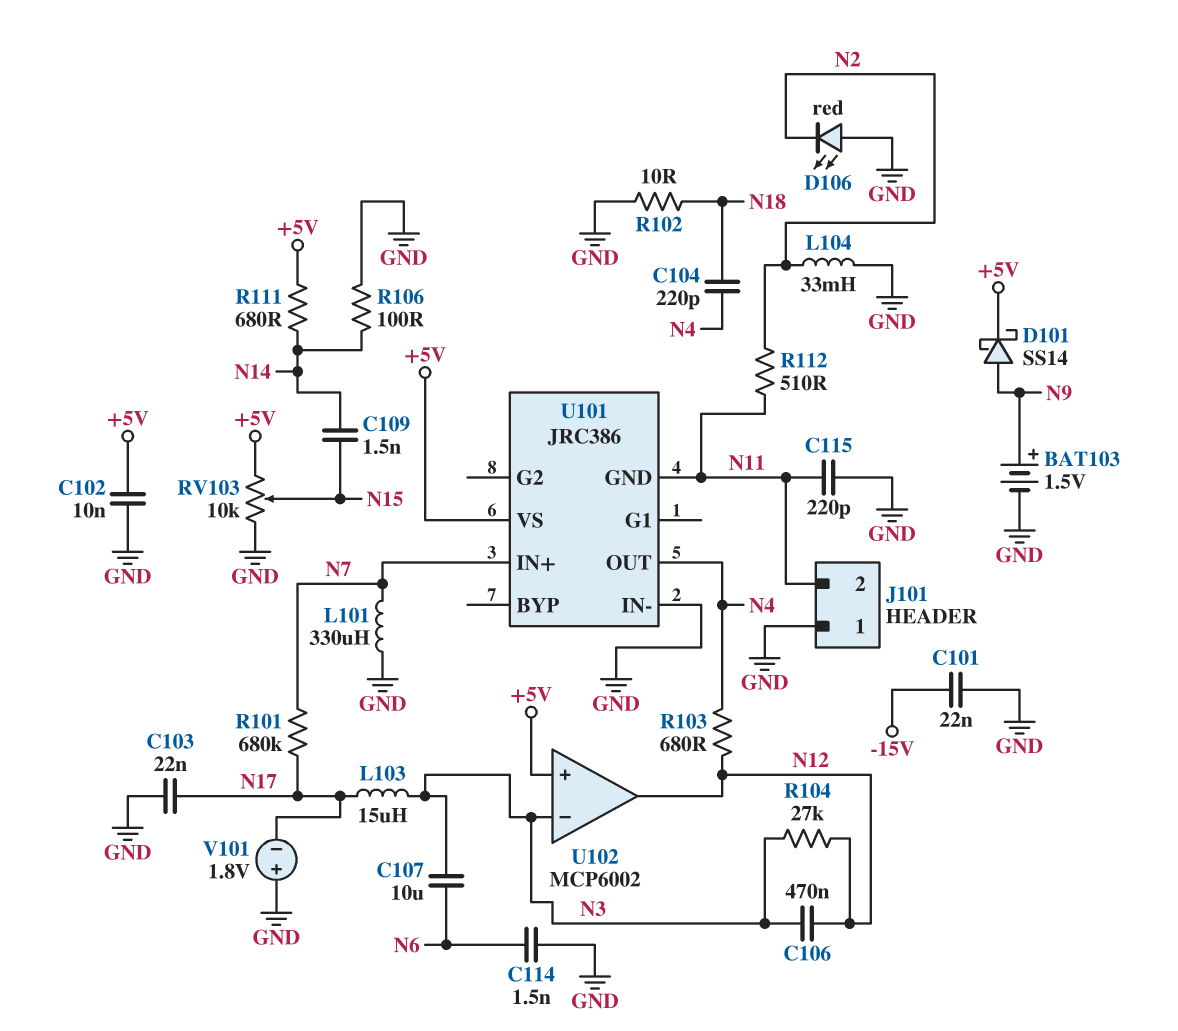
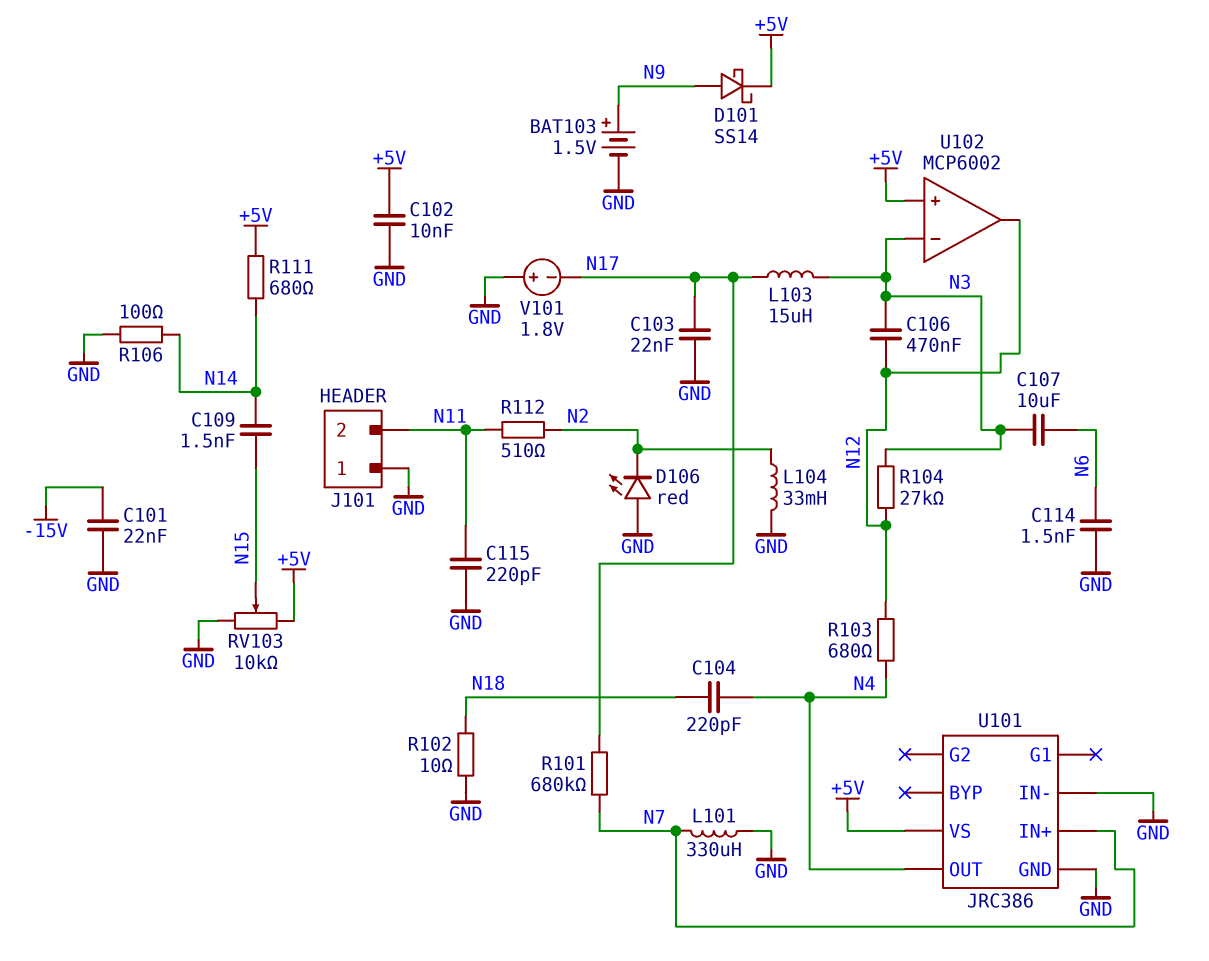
U101 pin GND: N11 -> GND

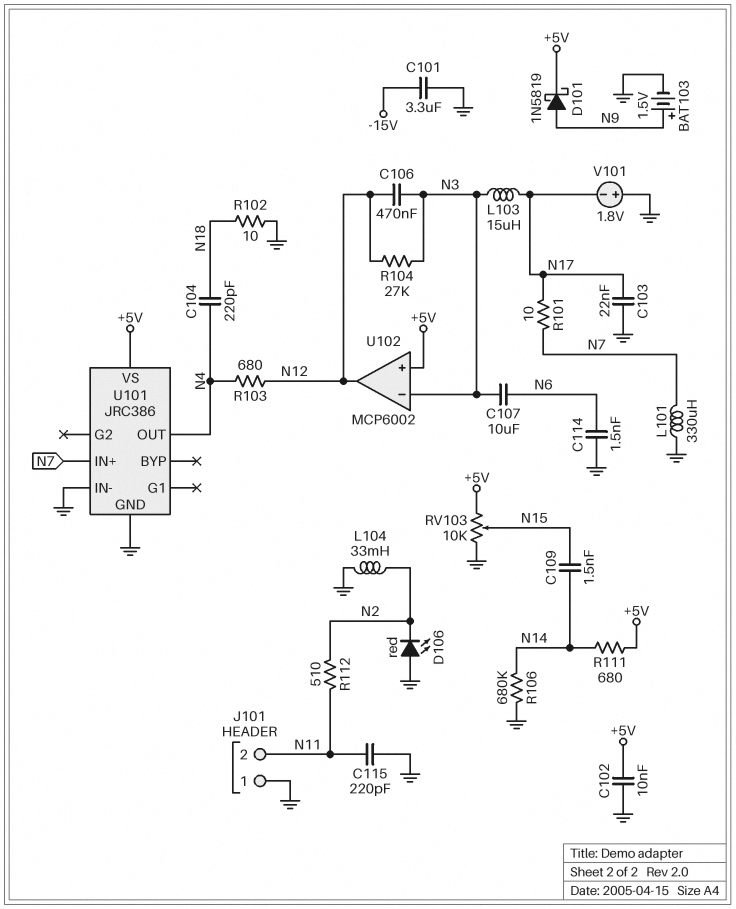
C101: 22nF (-15V, GND) -> 3.3uF (-15V, GND)
D101: schottky SS14 (A N9, K +5V) -> schottky 1N5819 (A N9, K +5V)
R101: 680k (N7, N17) -> 10 (N7, N17)
R106: 100 (GND, N14) -> 680k (GND, N14)

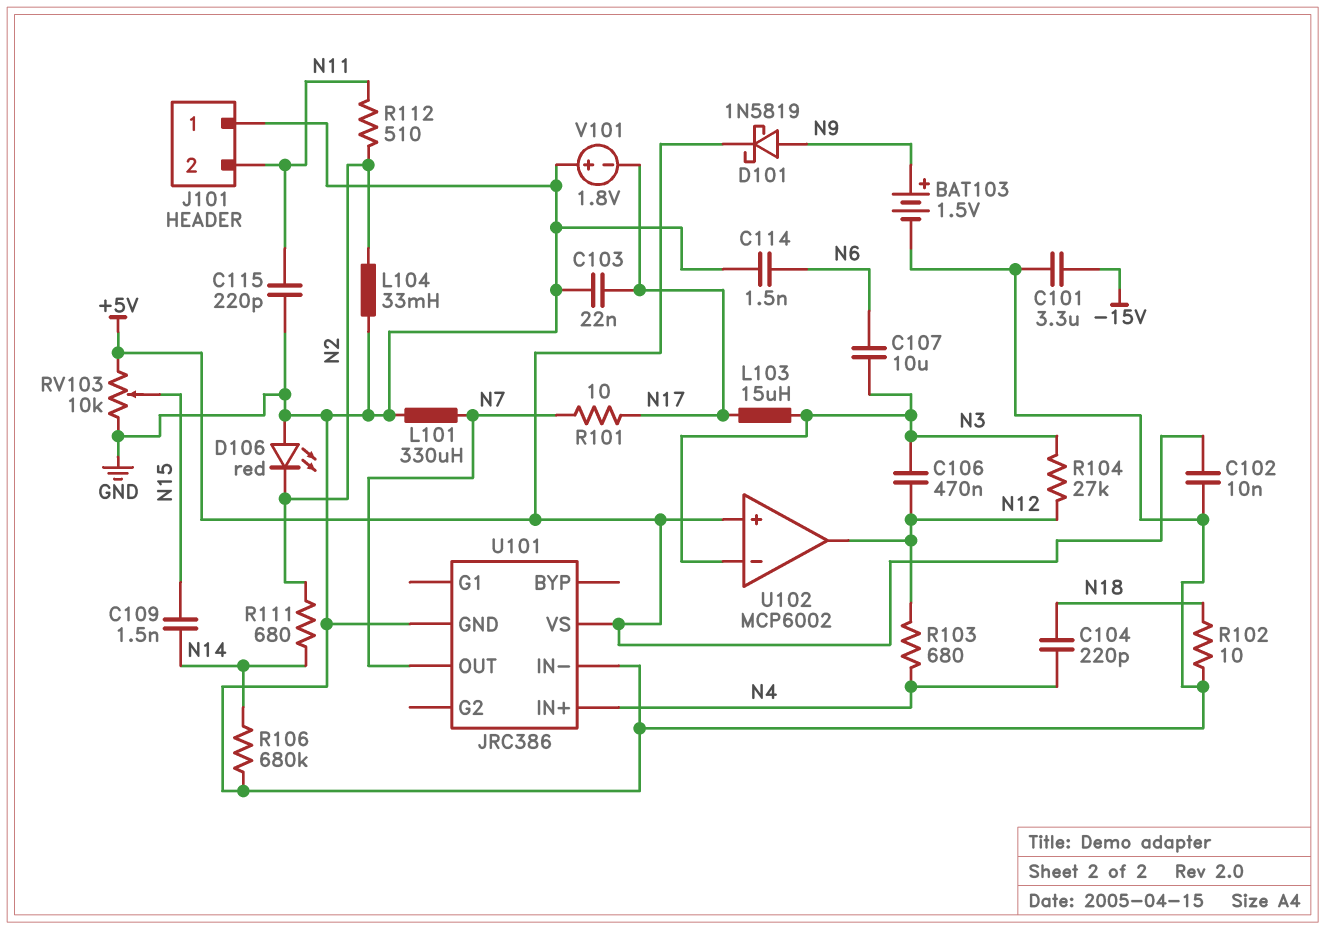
R111: 680 (+5V, N14) -> 680 (N2, N14)
U101 pin IN+: N7 -> N4
U101 pin OUT: N4 -> N7

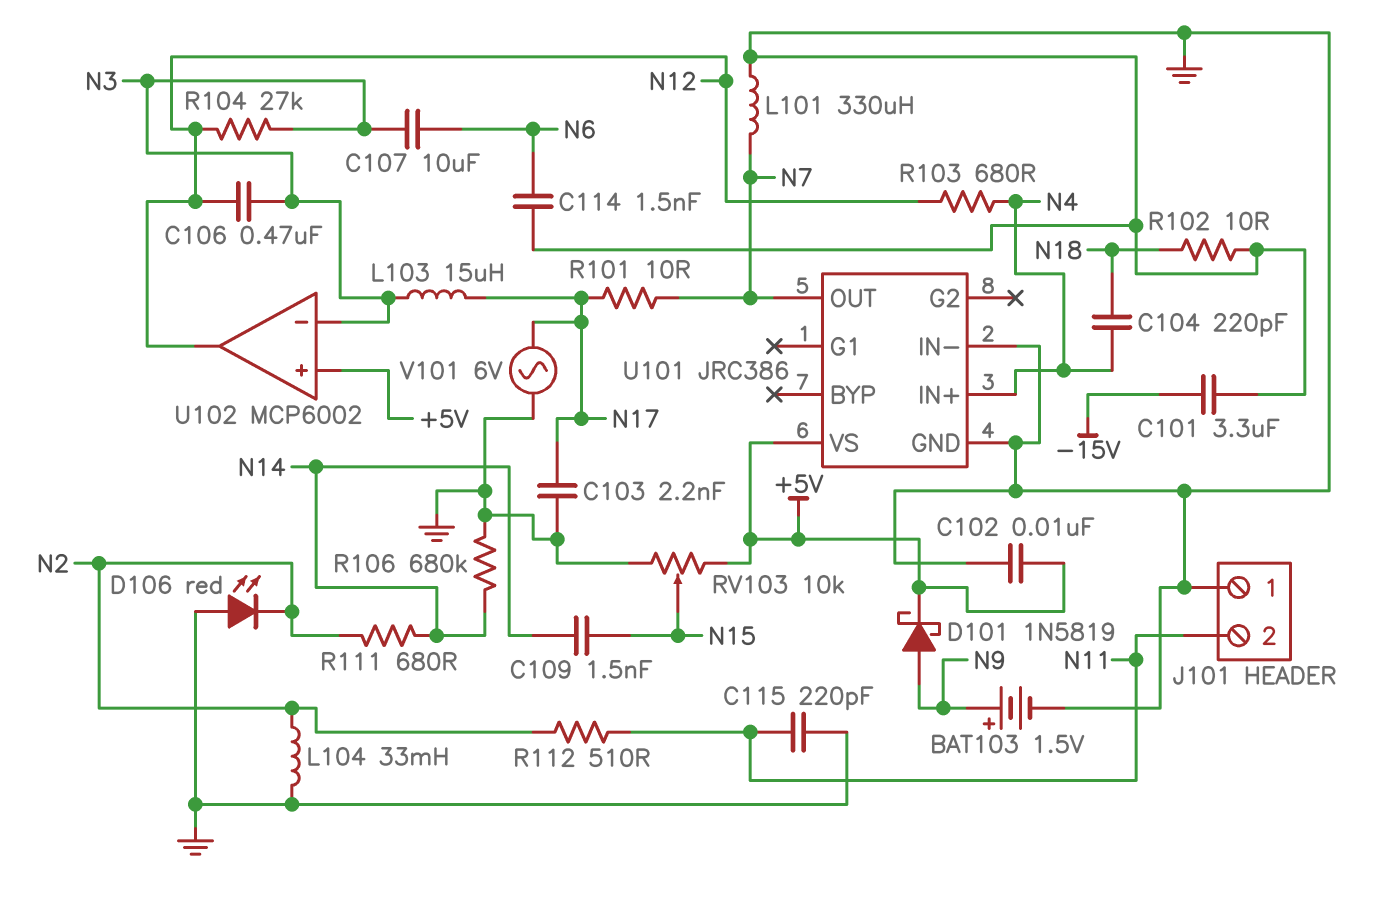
C103: 22nF (GND, N17) -> 2.2nF (GND, N17)
V101: 1.8V (plus GND, minus N17) -> AC 6V (GND, N17)

